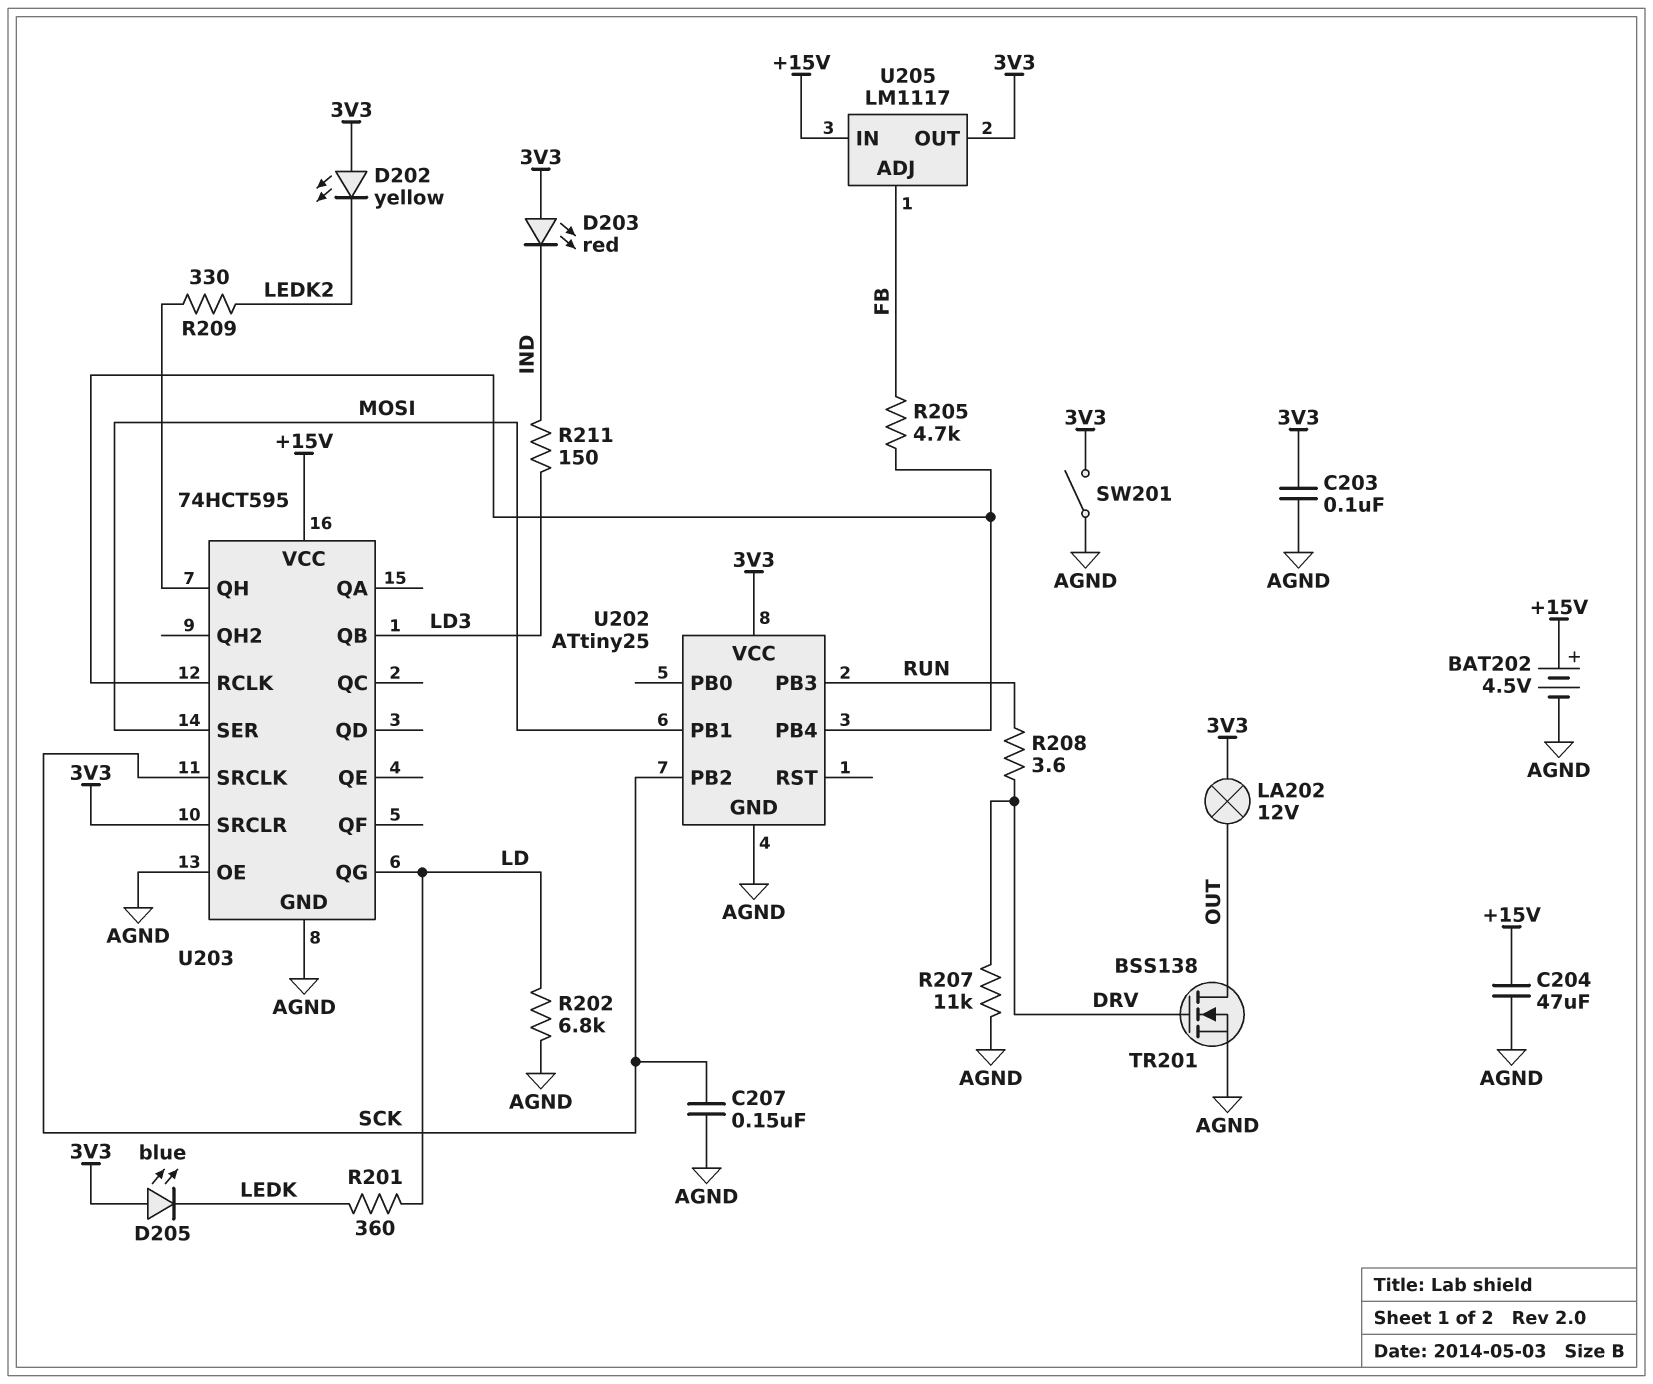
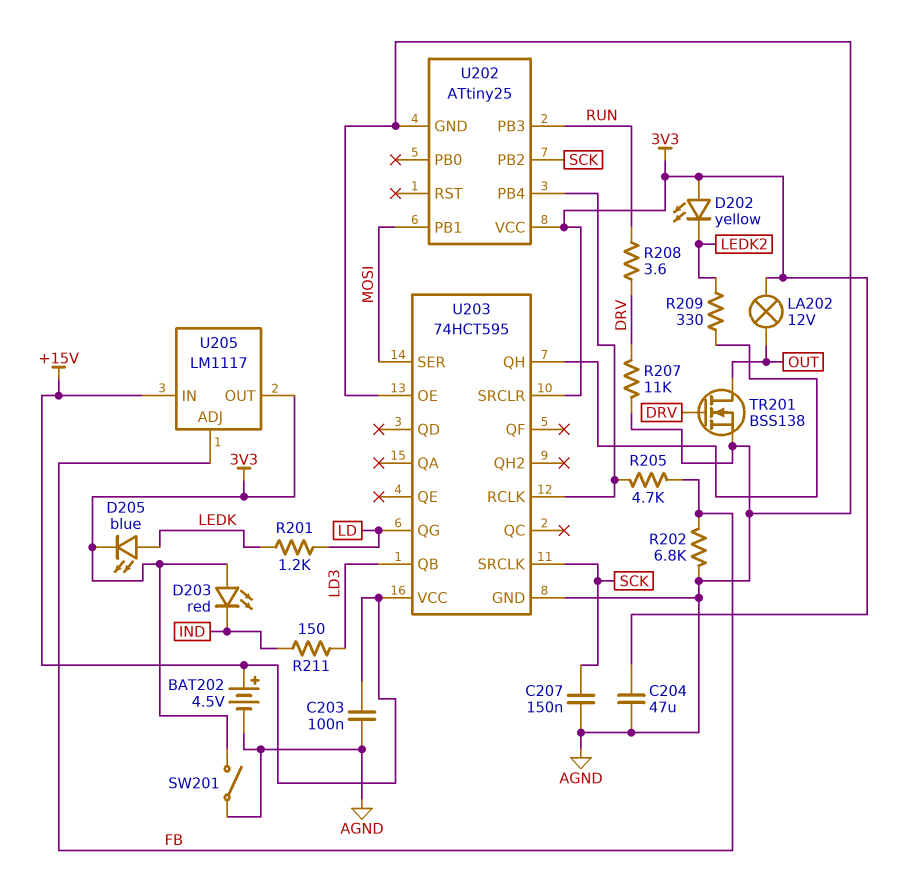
C203: 100nF (3V3, AGND) -> 100nF (+15V, AGND)
C204: 47uF (+15V, AGND) -> 47uF (3V3, AGND)
D205: LED blue (A 3V3, K LEDK) -> LED blue (A LEDK, K 3V3)
R201: 360 (LD, LEDK) -> 1.2k (LD, LEDK)
R202: 6.8k (AGND, LD) -> 6.8k (AGND, FB)

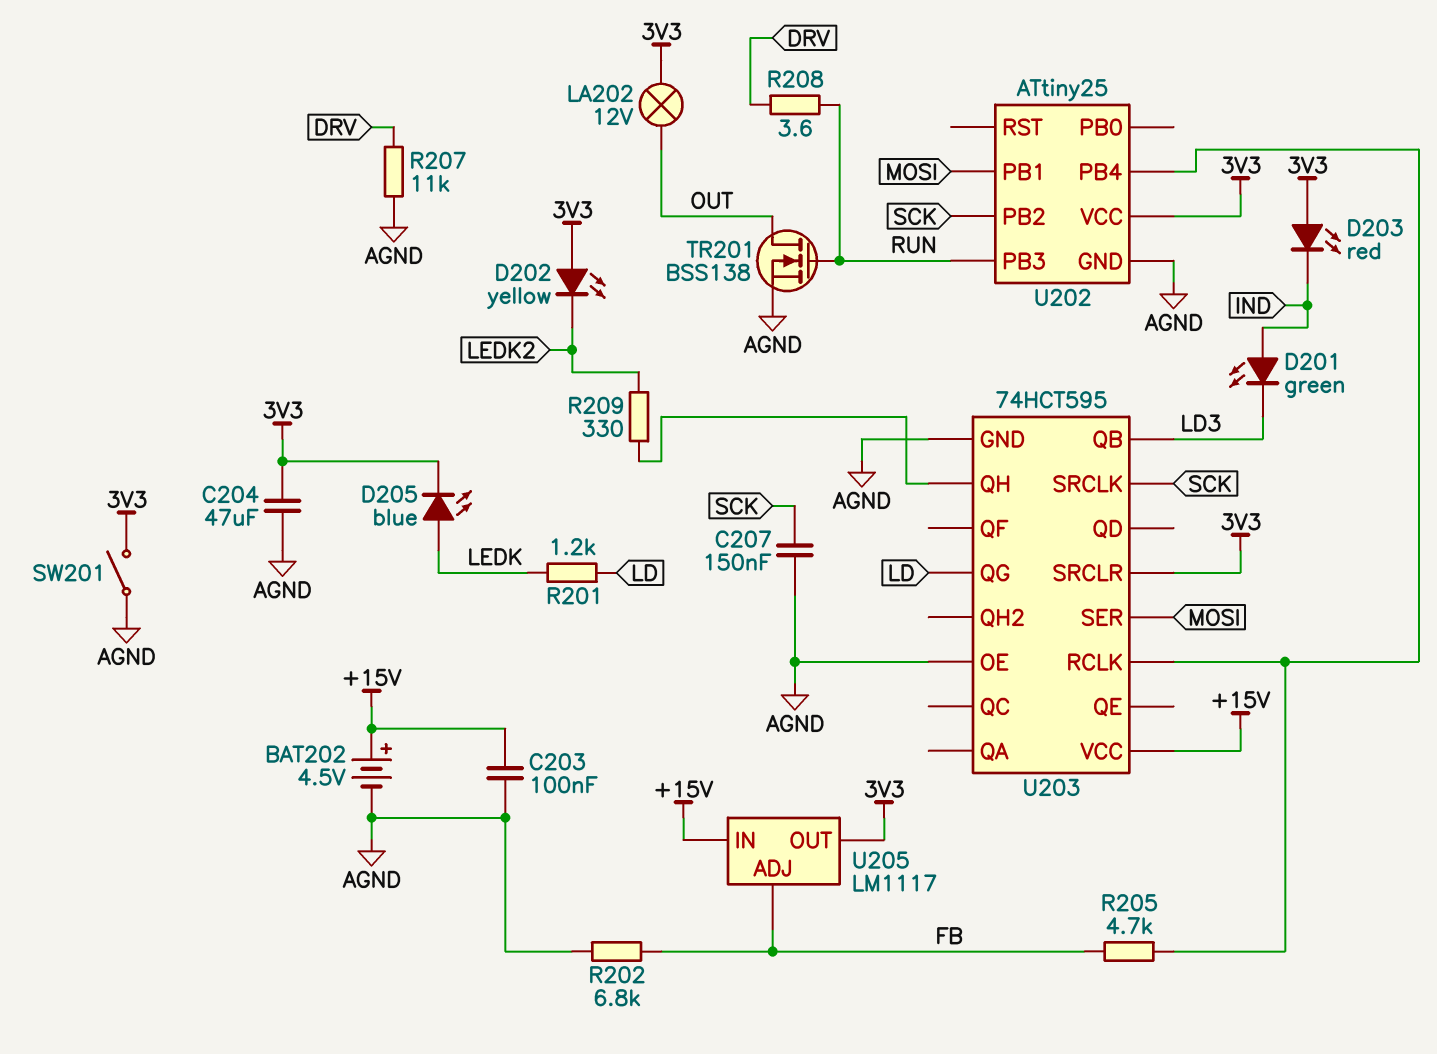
D201: none -> LED green (A IND, K LD3)
R211: 150 (IND, LD3) -> none
TR201: NMOS BSS138 (G DRV, D OUT, S AGND) -> NMOS BSS138 (G RUN, D OUT, S AGND)

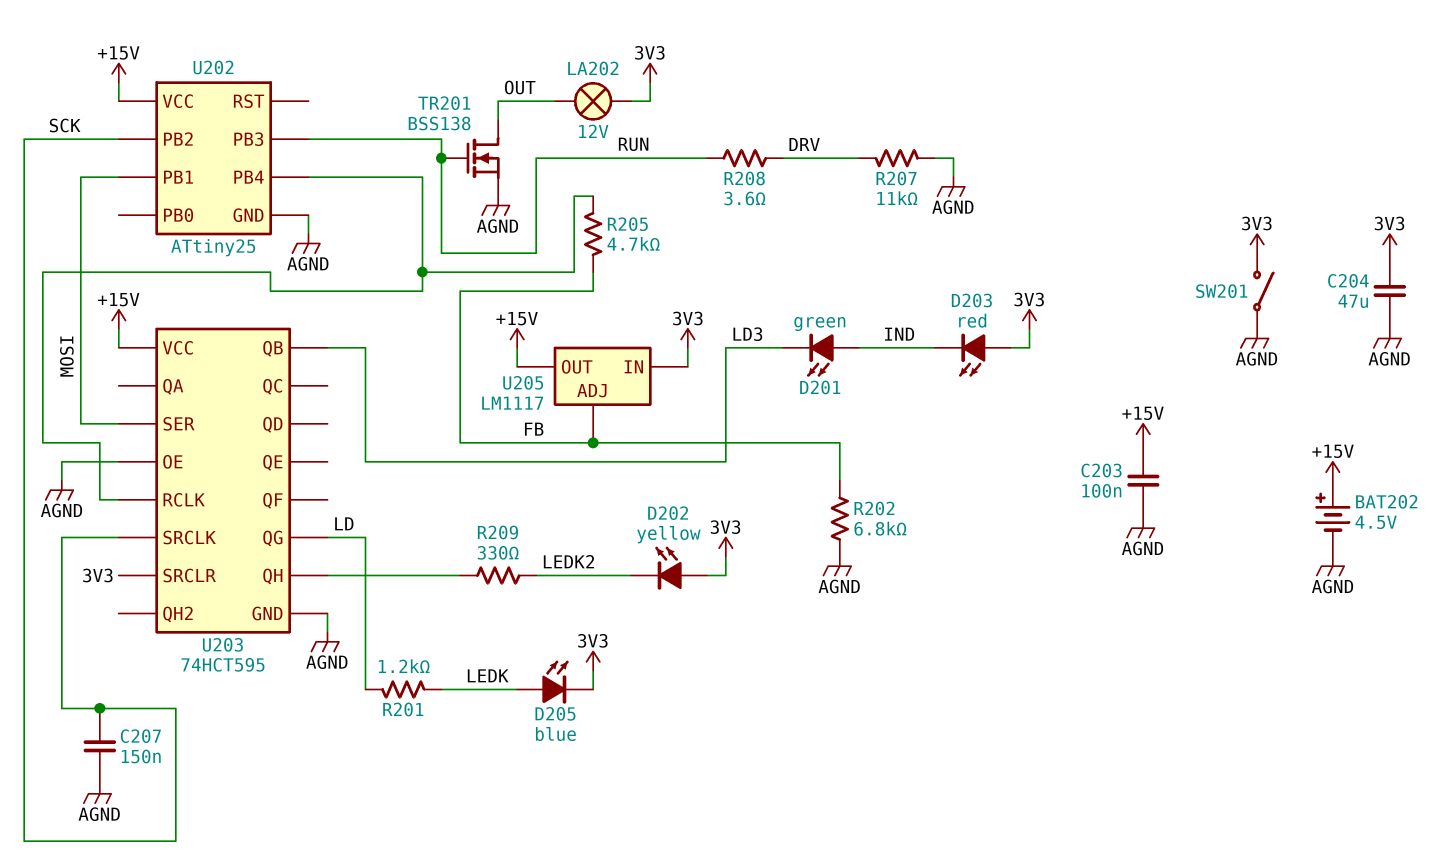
U202 pin VCC: 3V3 -> +15V
U205 pin IN: +15V -> 3V3
U205 pin OUT: 3V3 -> +15V

